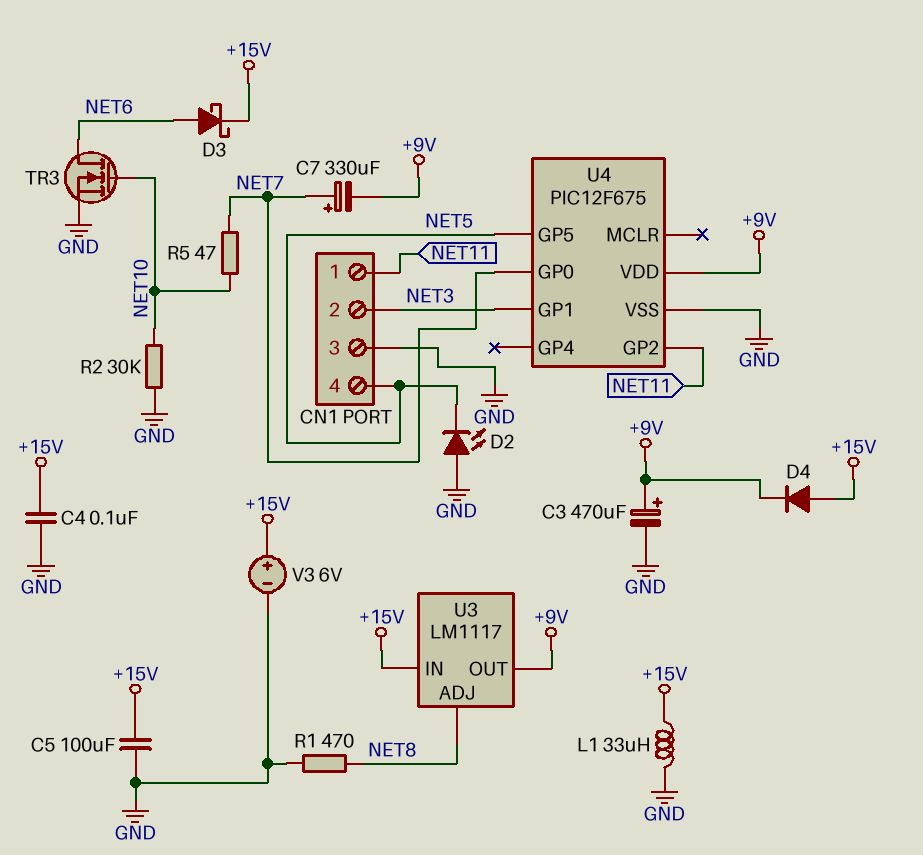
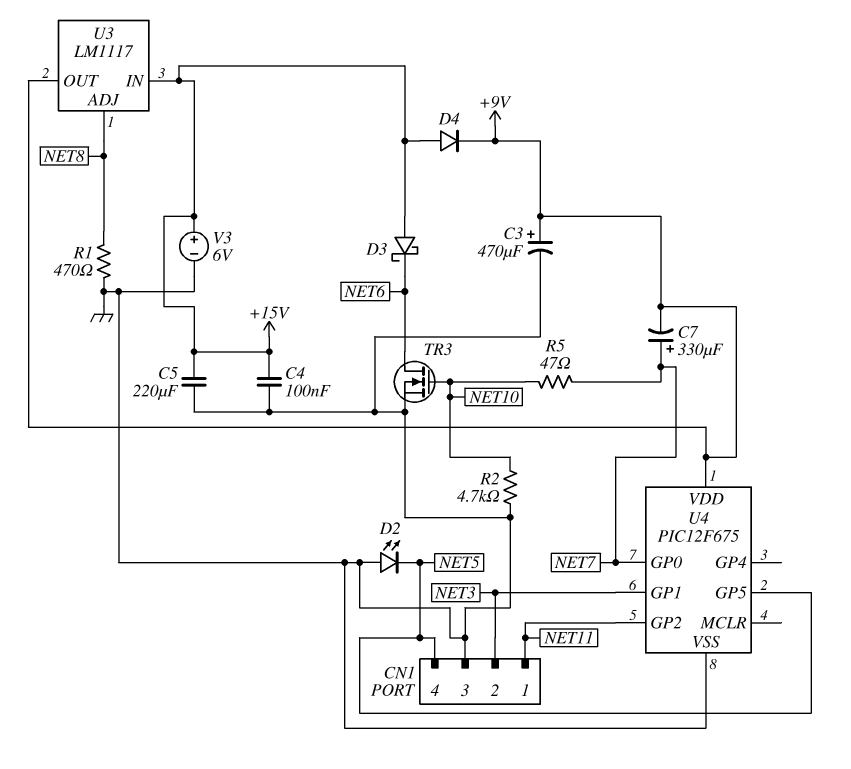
C5: 100uF (+15V, GND) -> 220uF (+15V, GND)
D3: schottky (A NET6, K +15V) -> schottky (A +15V, K NET6)
L1: 33uH (+15V, GND) -> none
R2: 30k (GND, NET10) -> 4.7k (GND, NET10)

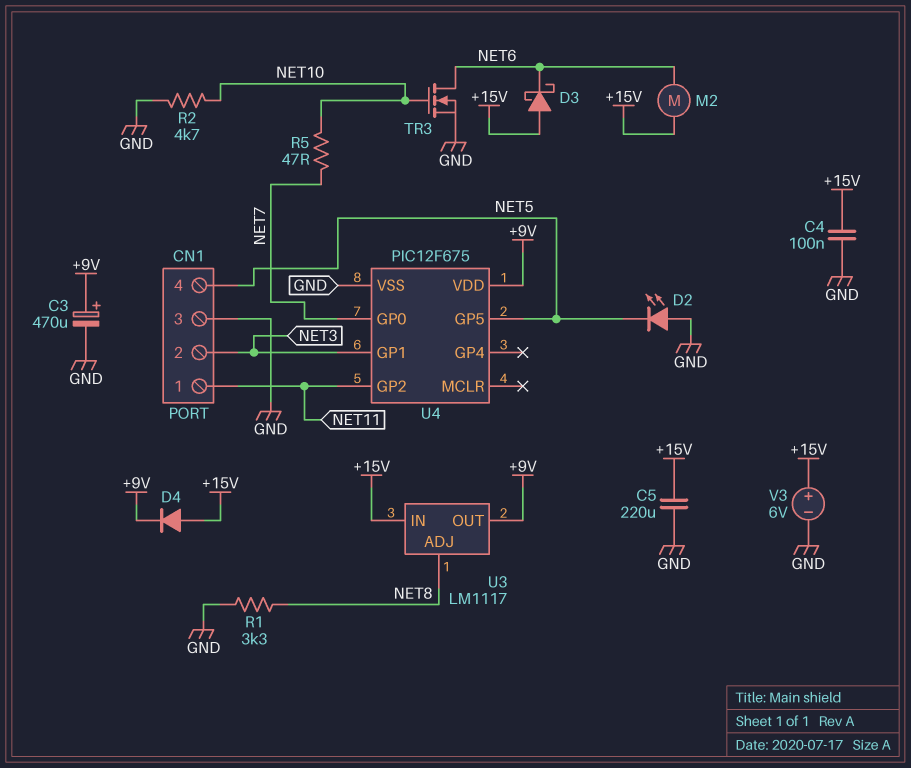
C7: 330uF (plus NET7, minus +9V) -> none
M2: none -> motor (+15V, NET6)
R1: 470 (GND, NET8) -> 3.3k (GND, NET8)

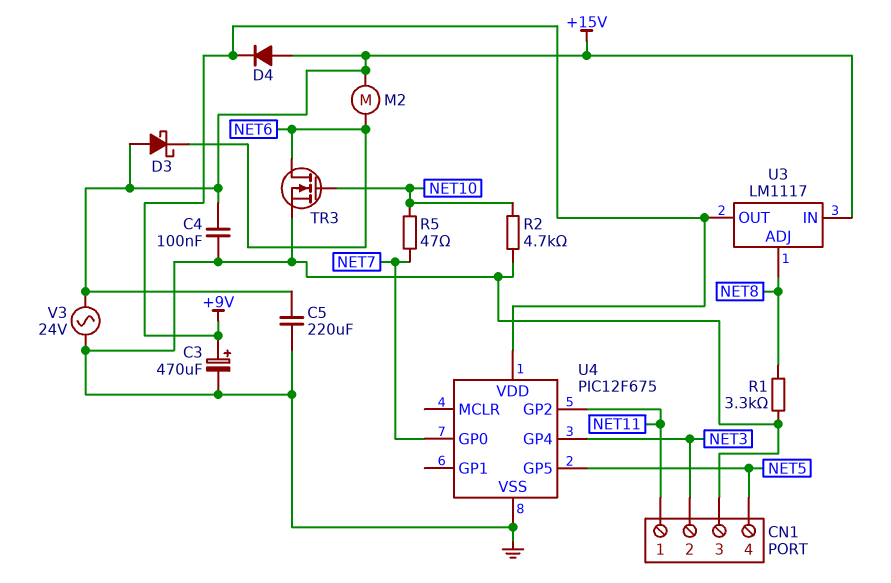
D2: LED (A GND, K NET5) -> none
U4 pin GP1: NET3 -> none
U4 pin GP4: none -> NET3
V3: 6V (plus +15V, minus GND) -> AC 24V (+15V, GND)

